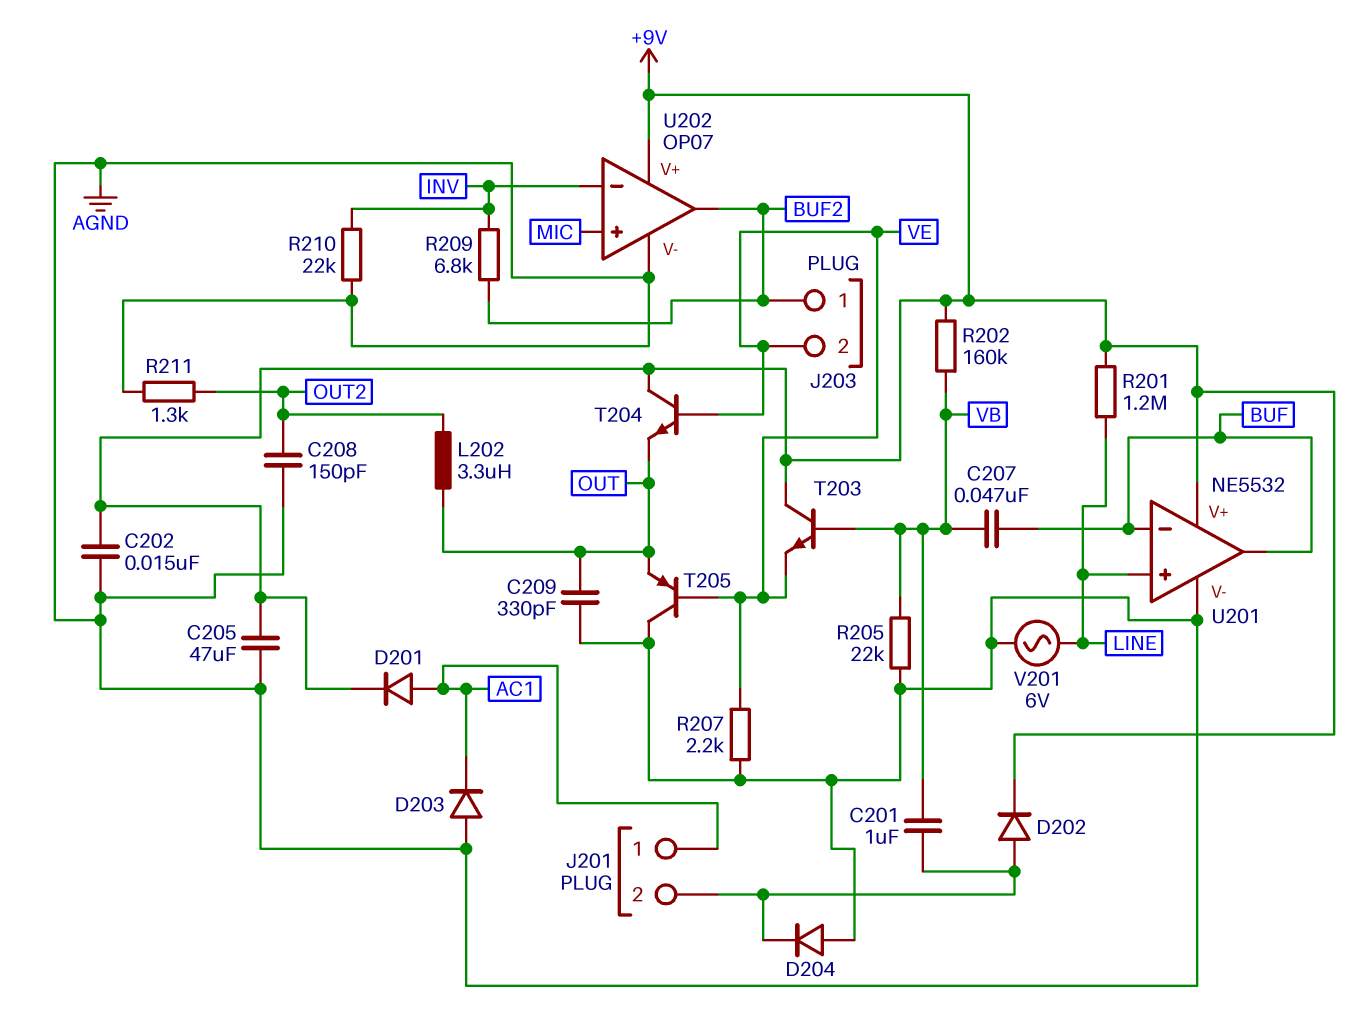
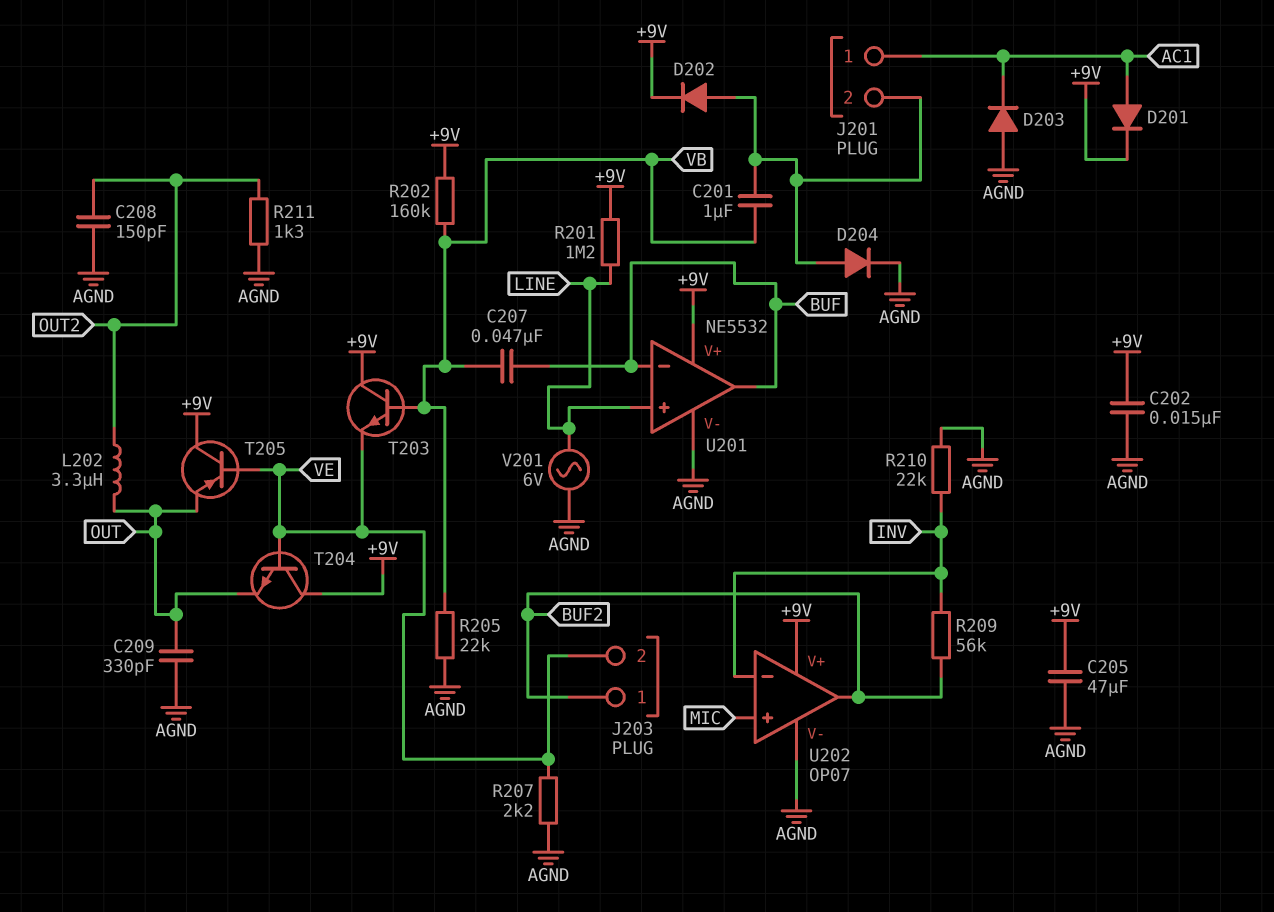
D204: diode (A AGND, K J201/2) -> diode (A J201/2, K AGND)
R209: 6.8k (BUF2, INV) -> 56k (BUF2, INV)
T205: PNP (B VE, C AGND, E OUT) -> PNP (B VE, C +9V, E OUT)

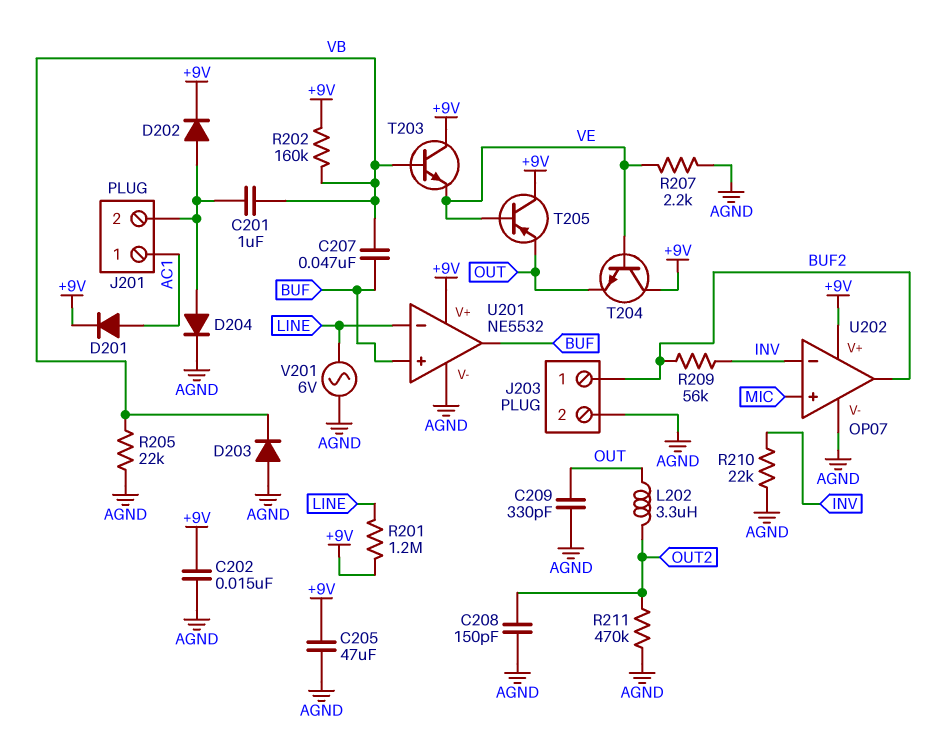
D203: diode (A AGND, K AC1) -> diode (A AGND, K VB)
J203 pin 2: VE -> AGND
R211: 1.3k (AGND, OUT2) -> 470k (AGND, OUT2)
U201 pin in+: LINE -> BUF
U201 pin in-: BUF -> LINE

